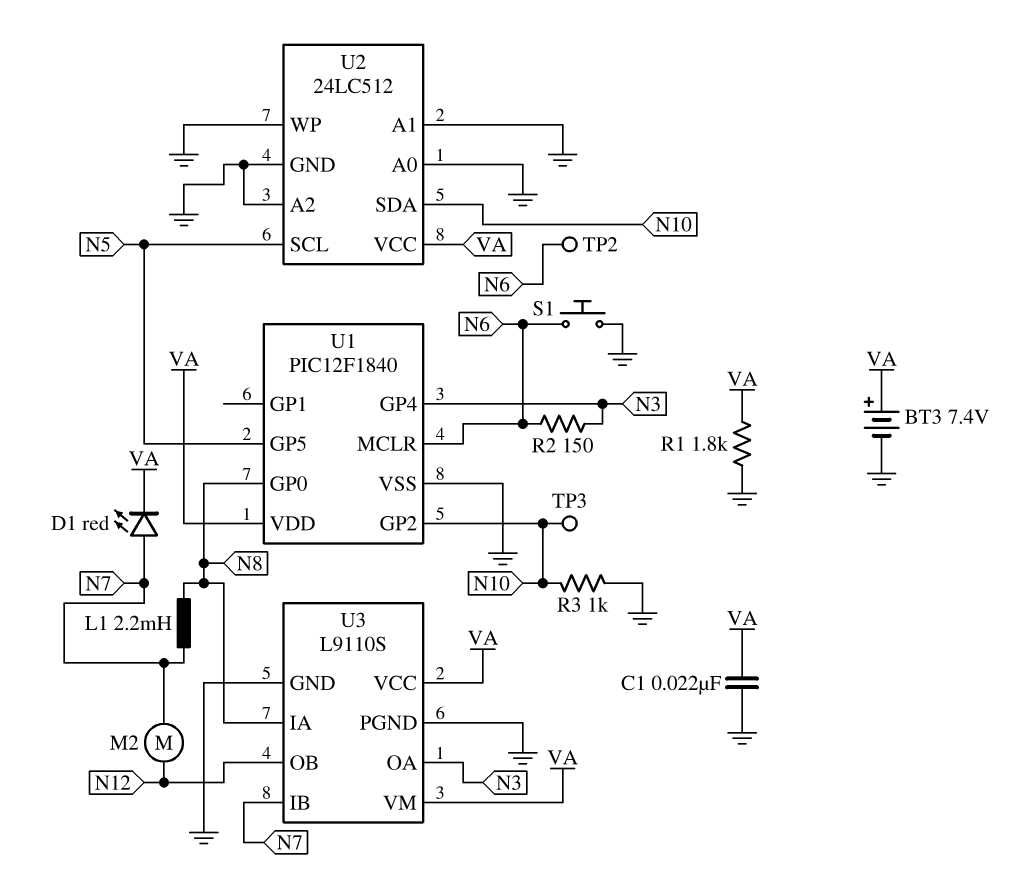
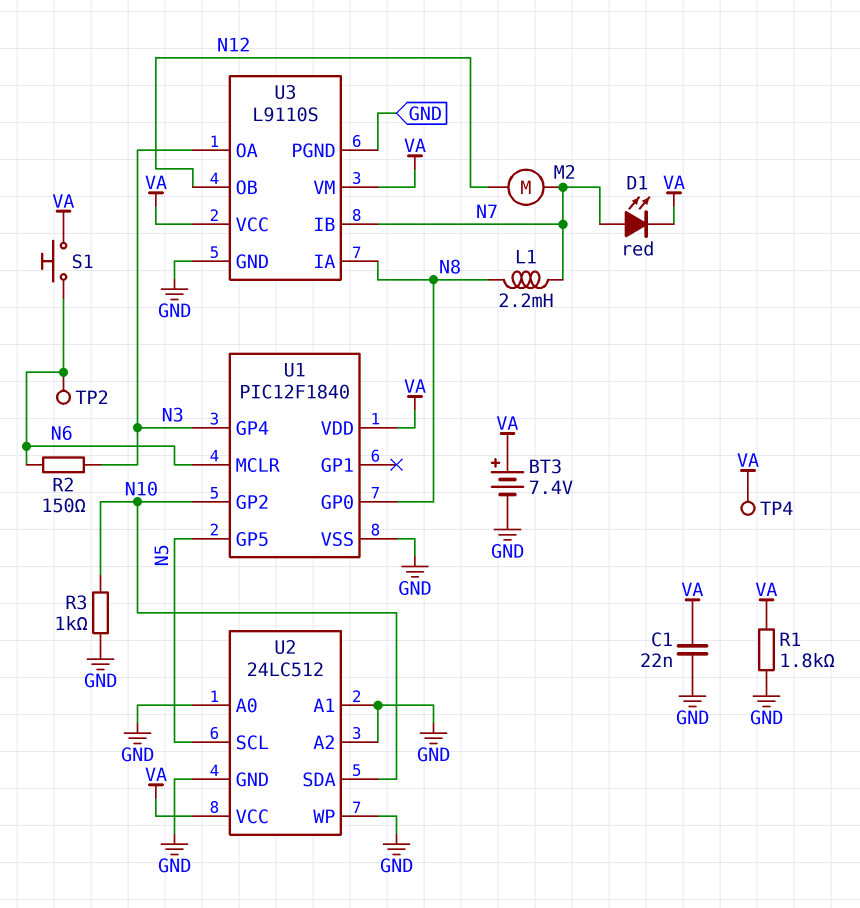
S1: button (GND, N6) -> button (N6, VA)
TP3: test point (N10) -> none
TP4: none -> test point (VA)

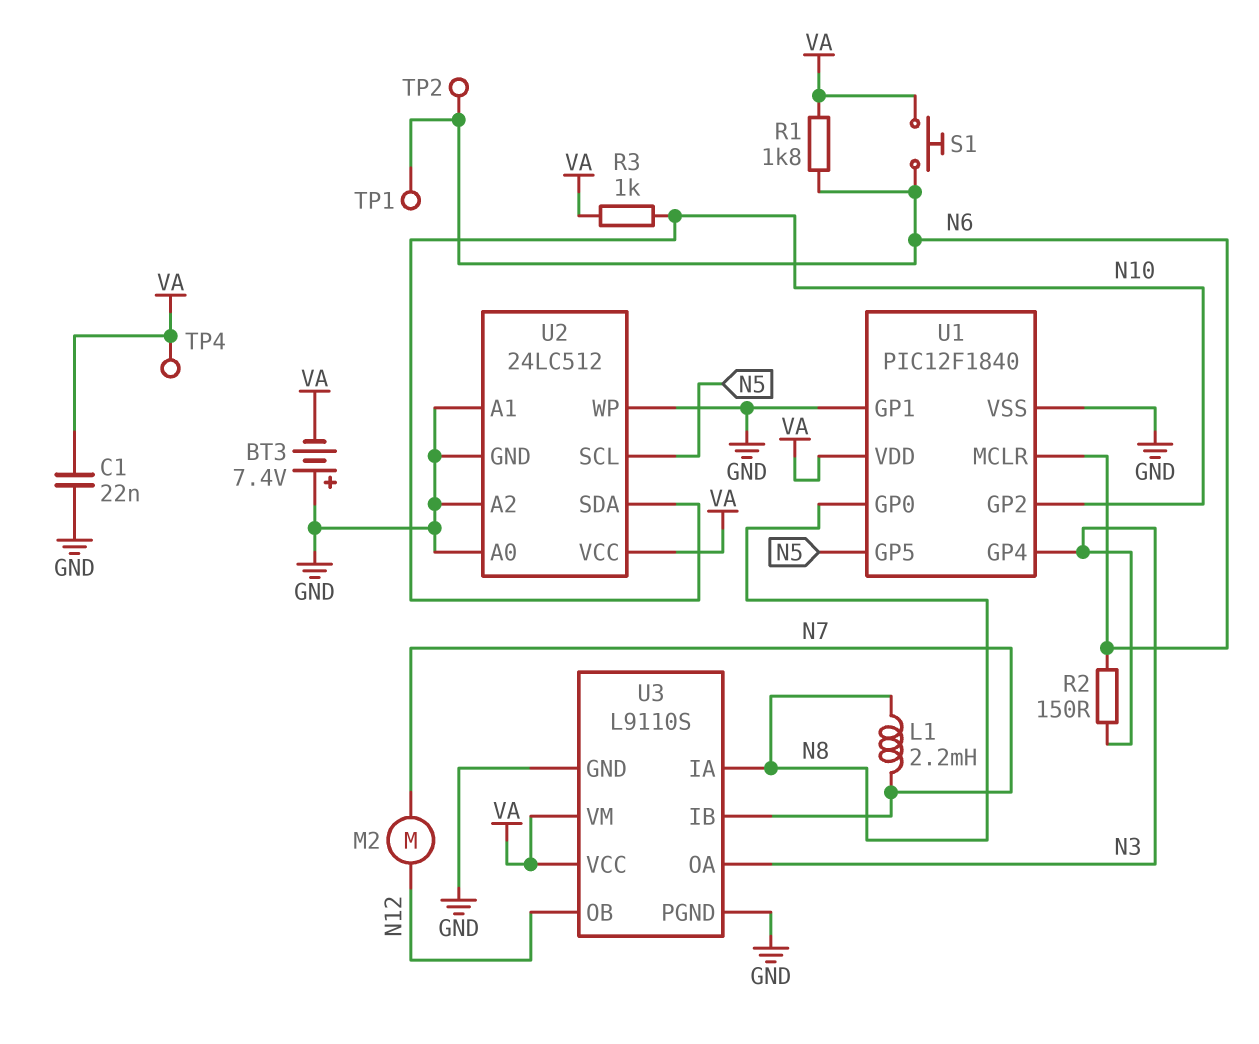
BT3: 7.4V (plus VA, minus GND) -> 7.4V (plus GND, minus VA)
D1: LED red (A N7, K VA) -> none
R1: 1.8k (GND, VA) -> 1.8k (N6, VA)
R3: 1k (GND, N10) -> 1k (N10, VA)
TP1: none -> test point (N6)
U1 pin GP1: none -> GND

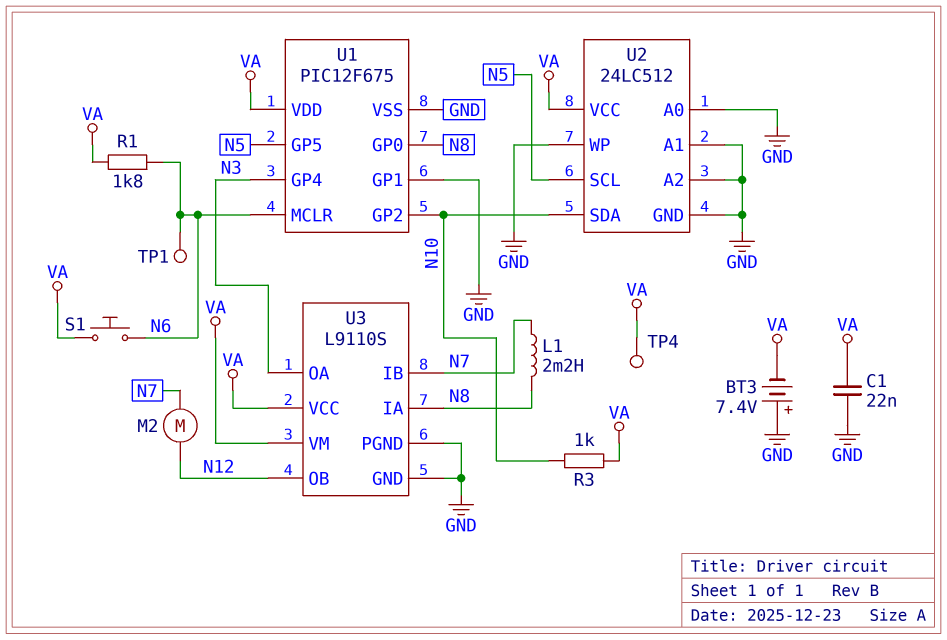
R2: 150 (N3, N6) -> none
TP2: test point (N6) -> none
U1: PIC12F1840 -> PIC12F675

